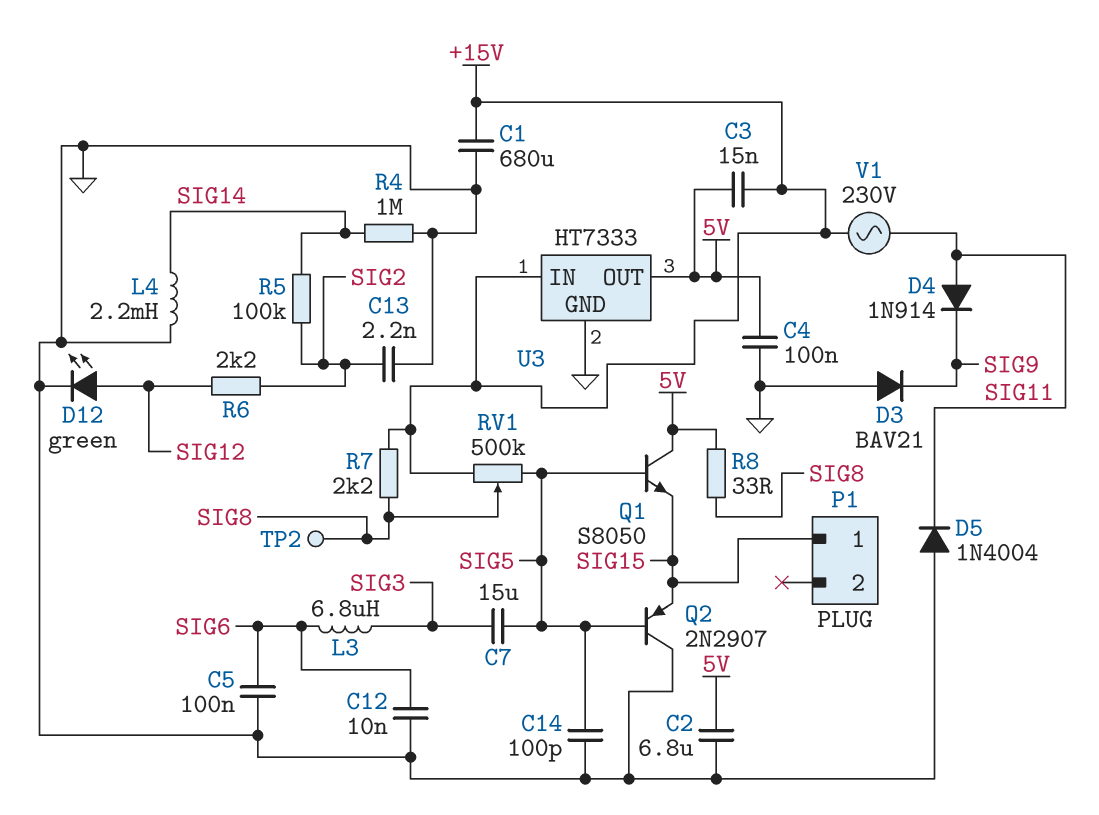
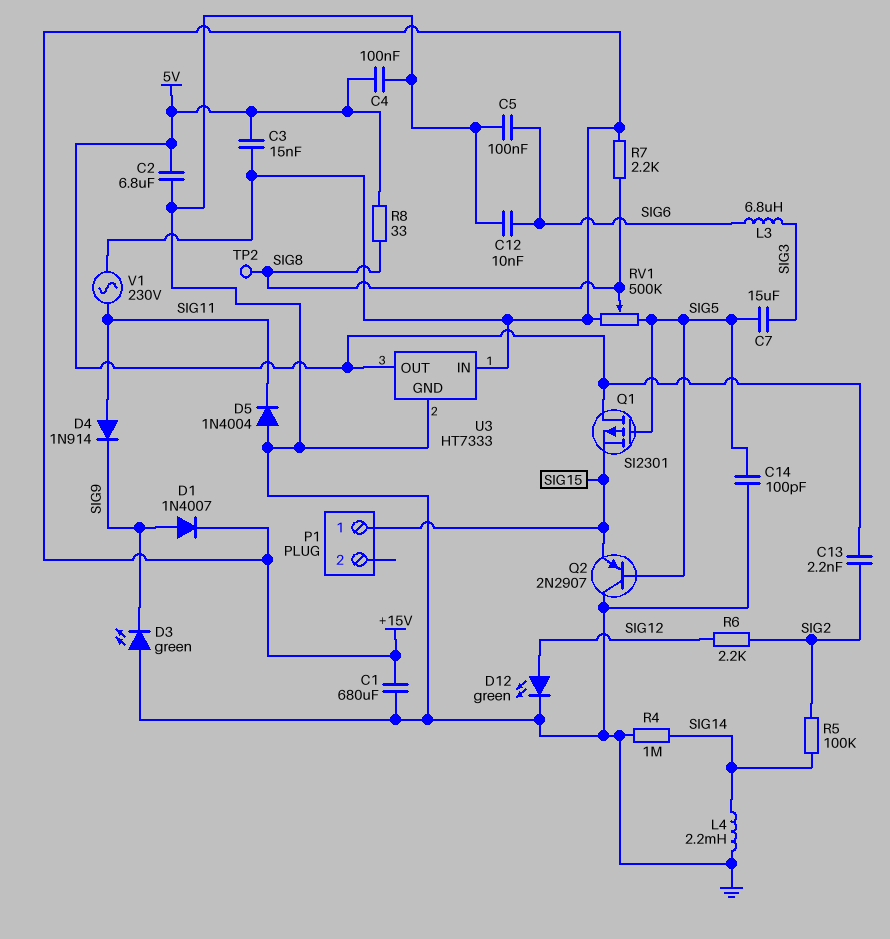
C13: 2.2nF (GND, SIG2) -> 2.2nF (5V, SIG2)
D1: none -> diode 1N4007 (A SIG9, K +15V)
D3: diode BAV21 (A GND, K SIG9) -> LED green (A GND, K SIG9)
Q1: NPN S8050 (B SIG5, C 5V, E SIG15) -> PMOS SI2301 (G SIG5, D 5V, S SIG15)

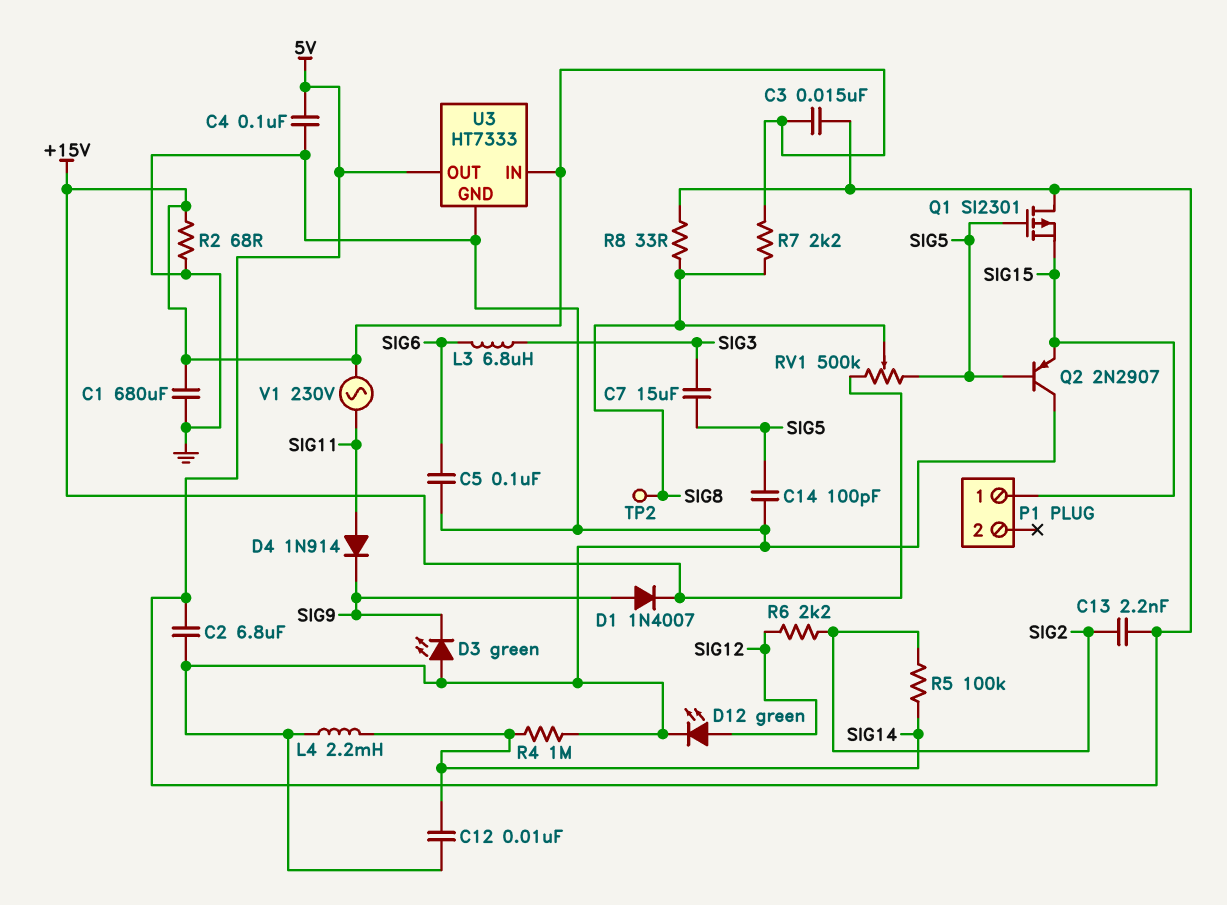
C12: 10nF (GND, SIG6) -> 10nF (GND, SIG14)
D5: diode 1N4004 (A GND, K SIG11) -> none
R2: none -> 68 (+15V, GND)

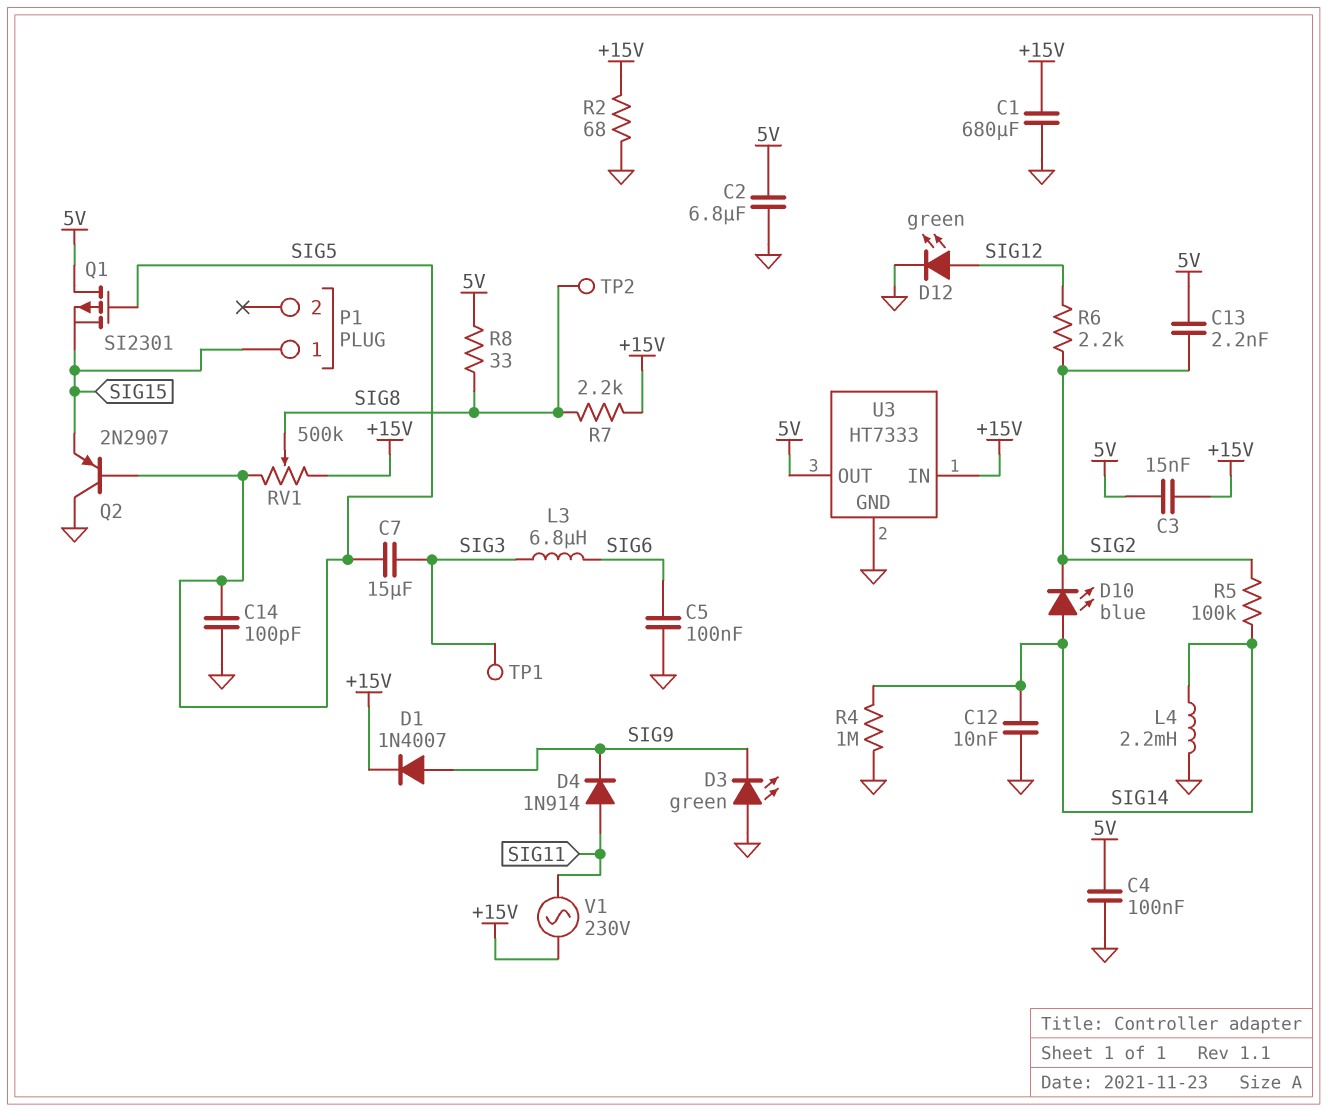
D10: none -> LED blue (A SIG14, K SIG2)
TP1: none -> test point (SIG3)

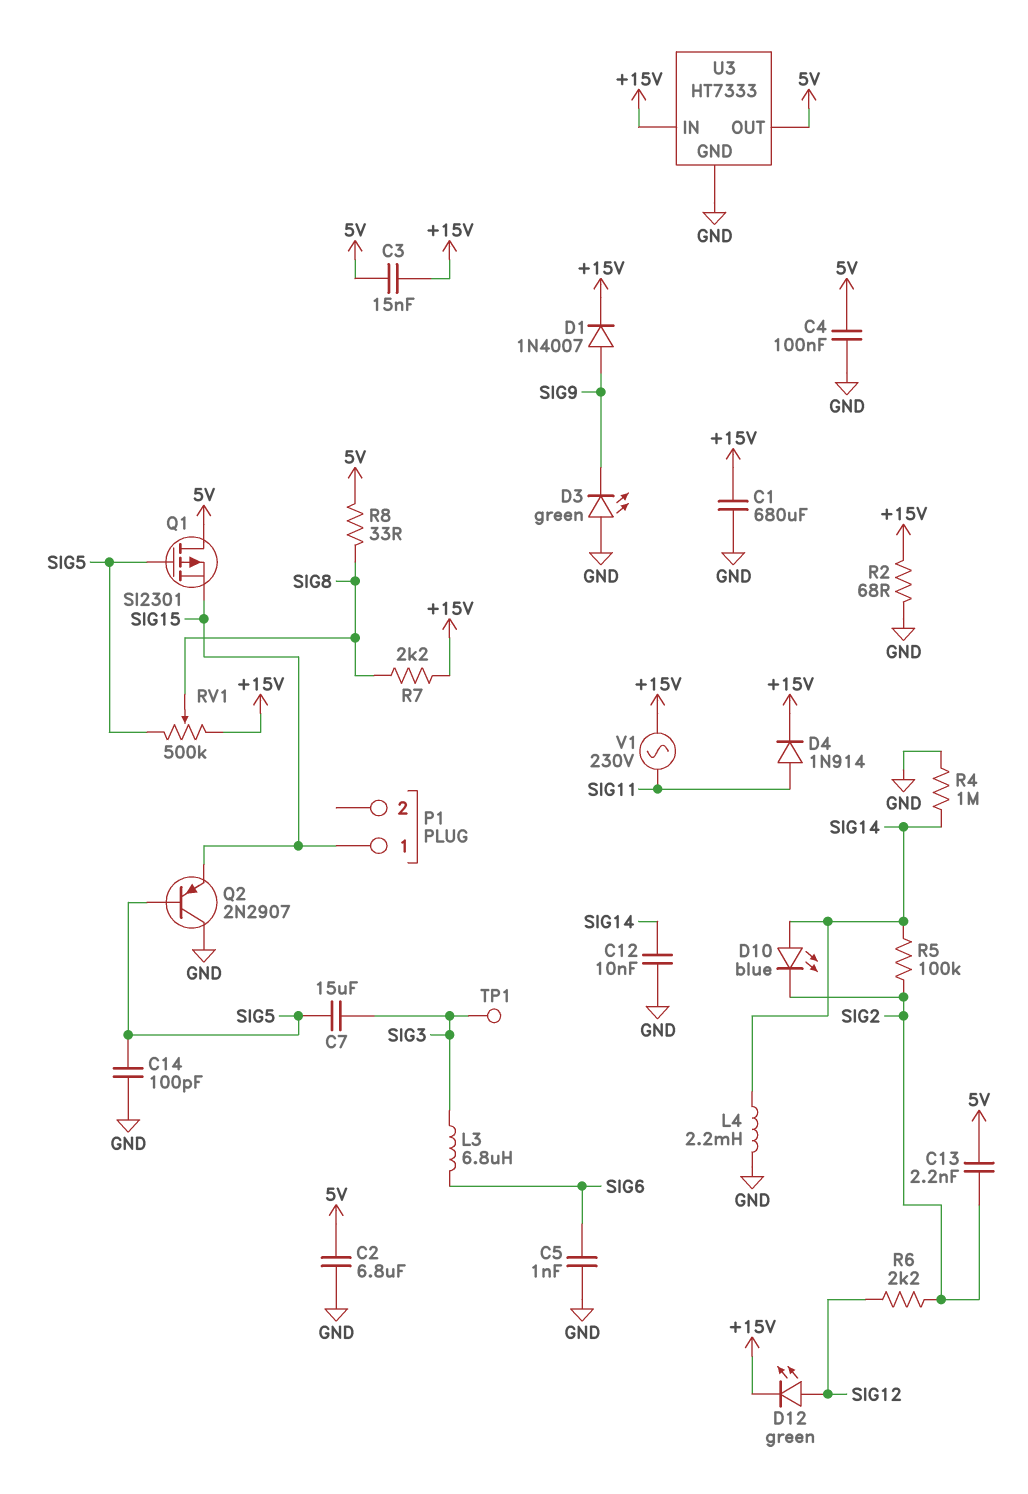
C5: 100nF (GND, SIG6) -> 1nF (GND, SIG6)
D4: diode 1N914 (A SIG11, K SIG9) -> diode 1N914 (A SIG11, K +15V)
D12: LED green (A SIG12, K GND) -> LED green (A SIG12, K +15V)
TP2: test point (SIG8) -> none

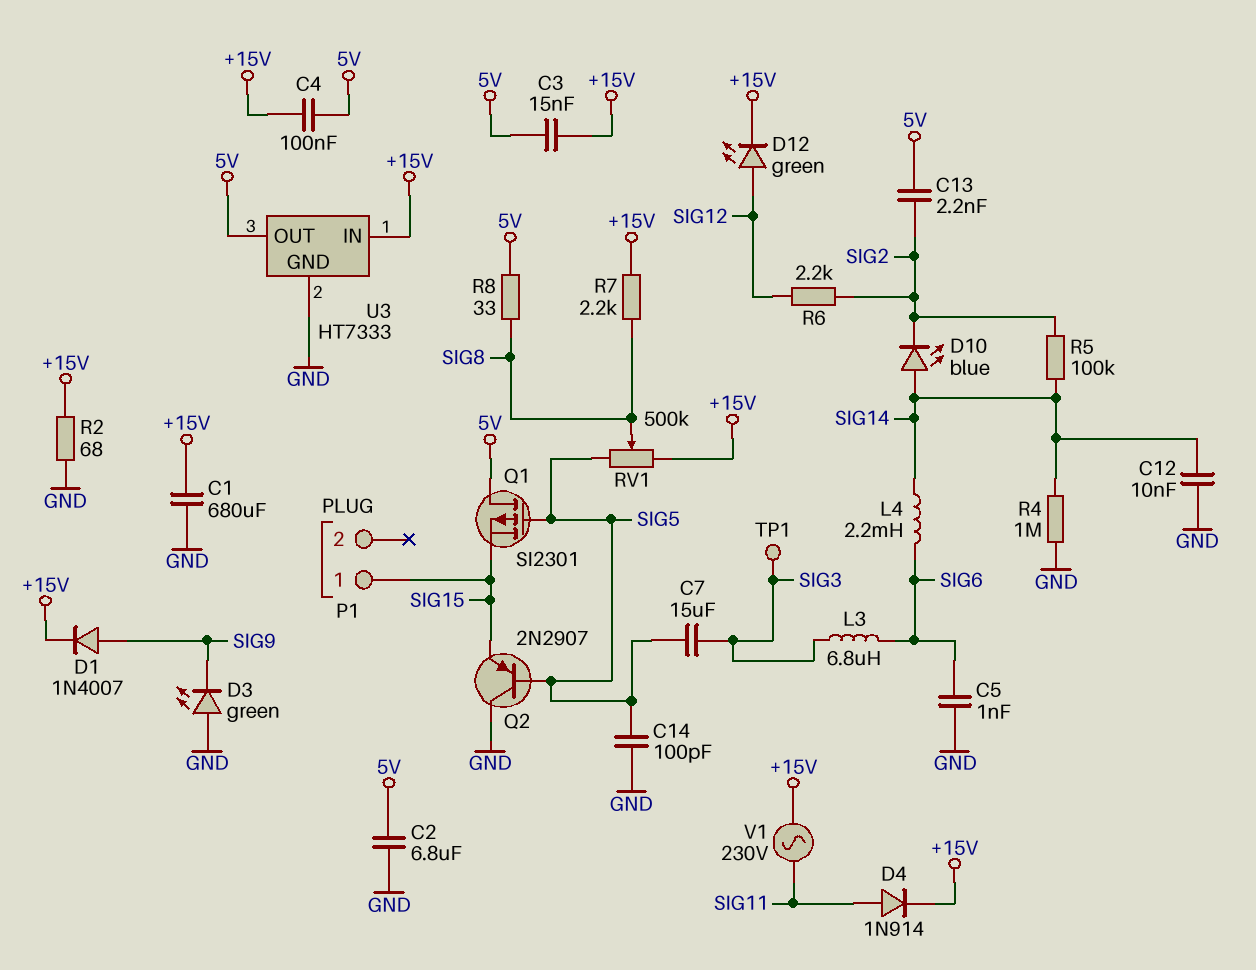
C4: 100nF (5V, GND) -> 100nF (+15V, 5V)
L4: 2.2mH (GND, SIG14) -> 2.2mH (SIG6, SIG14)

